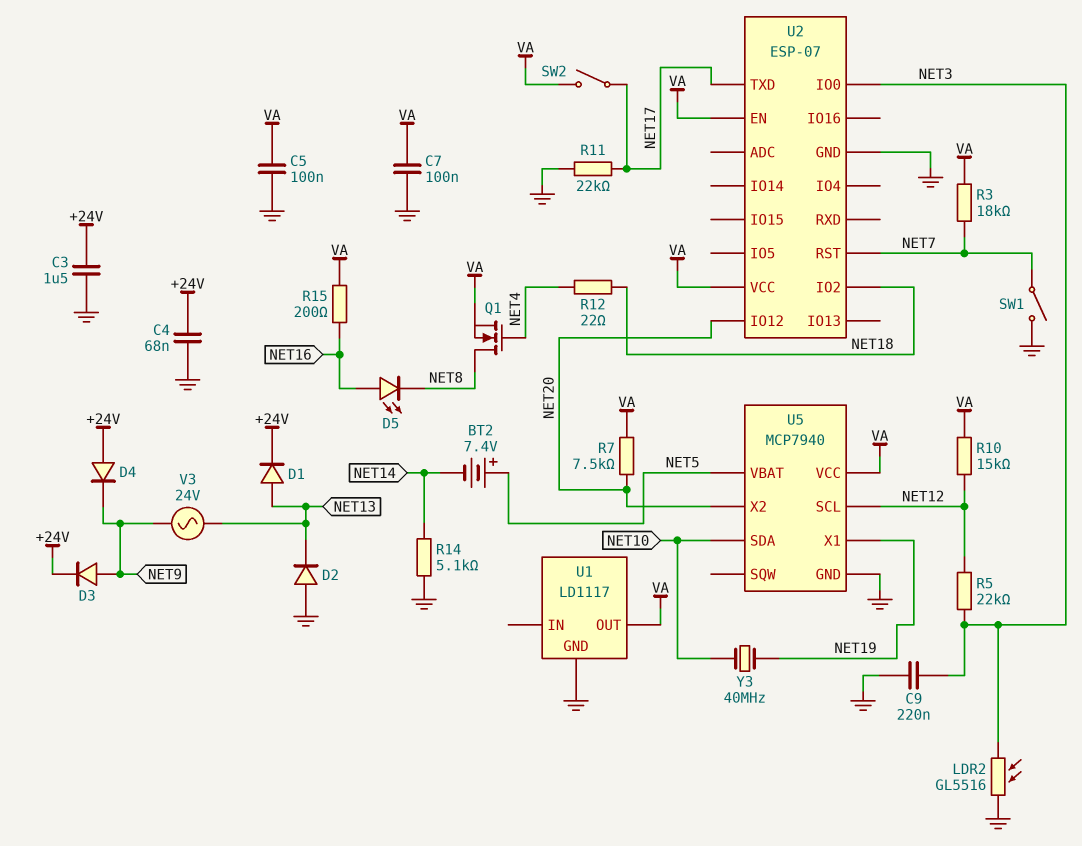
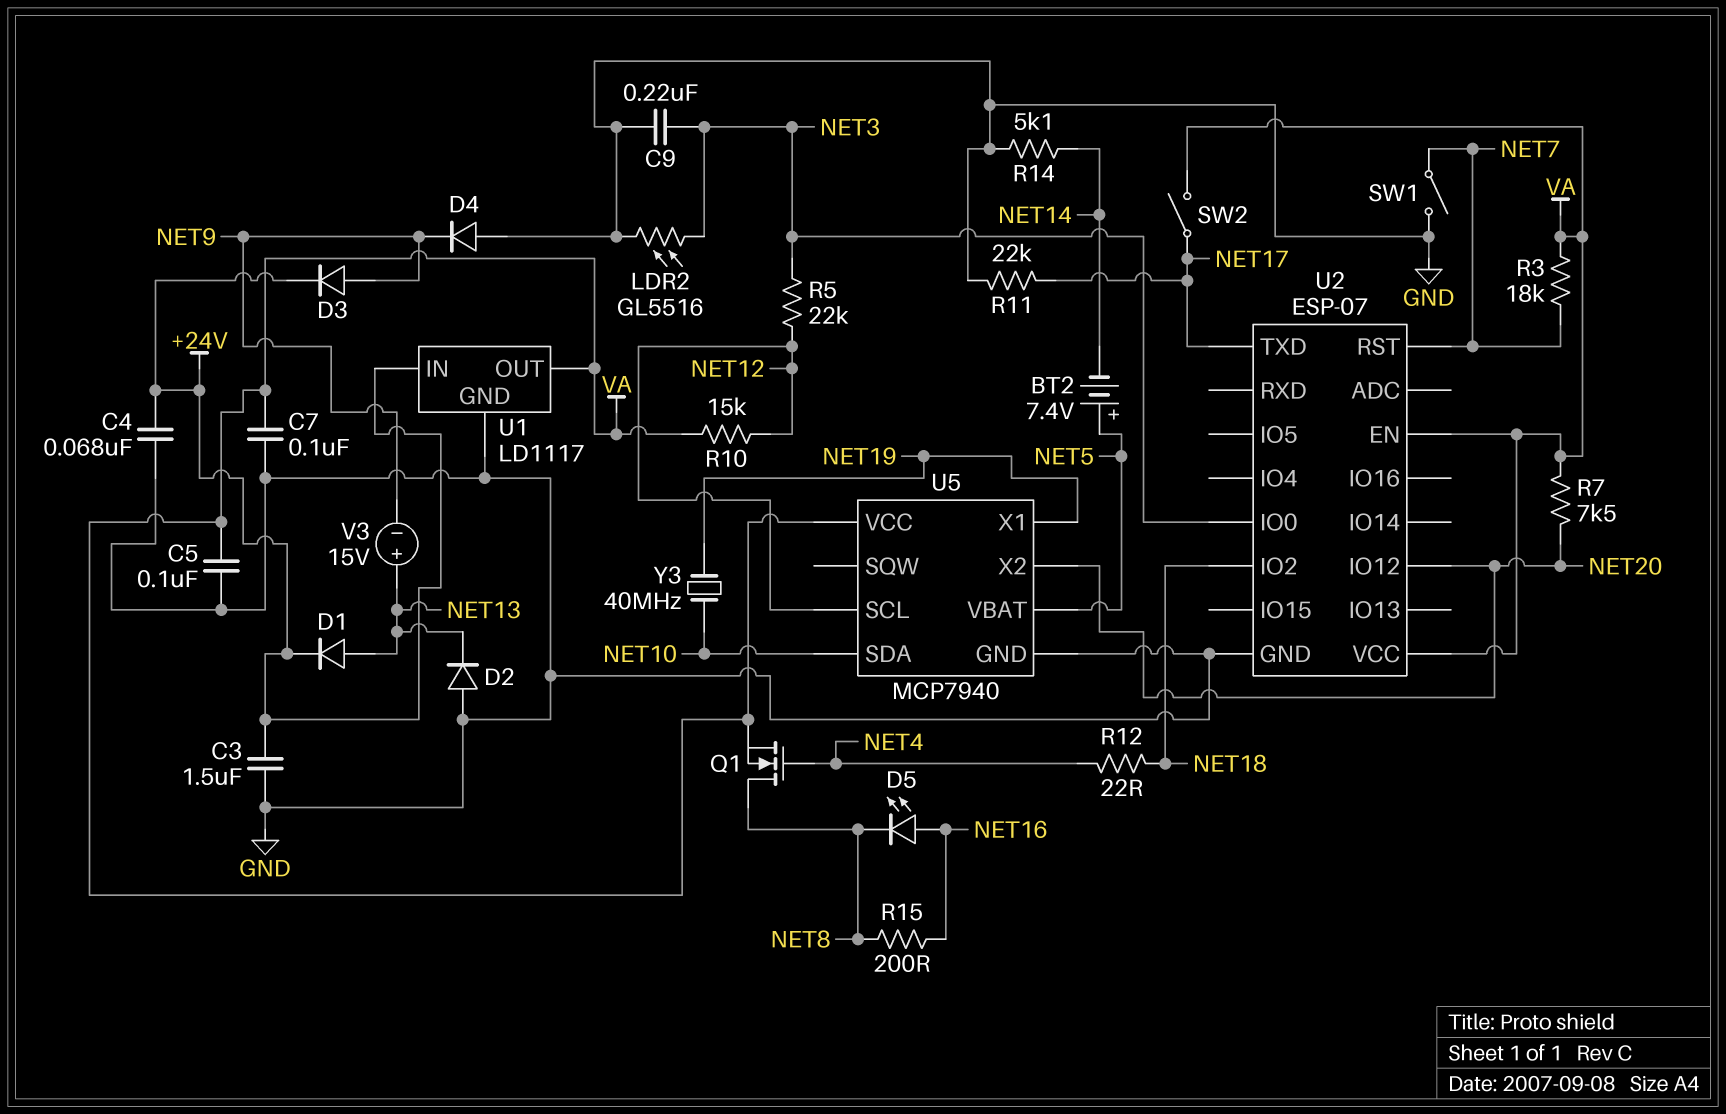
D4: diode (A +24V, K NET9) -> diode (A GND, K NET9)
R15: 200 (NET16, VA) -> 200 (NET8, NET16)
U1 pin IN: none -> +24V
V3: AC 24V (NET9, NET13) -> 15V (plus NET13, minus NET9)

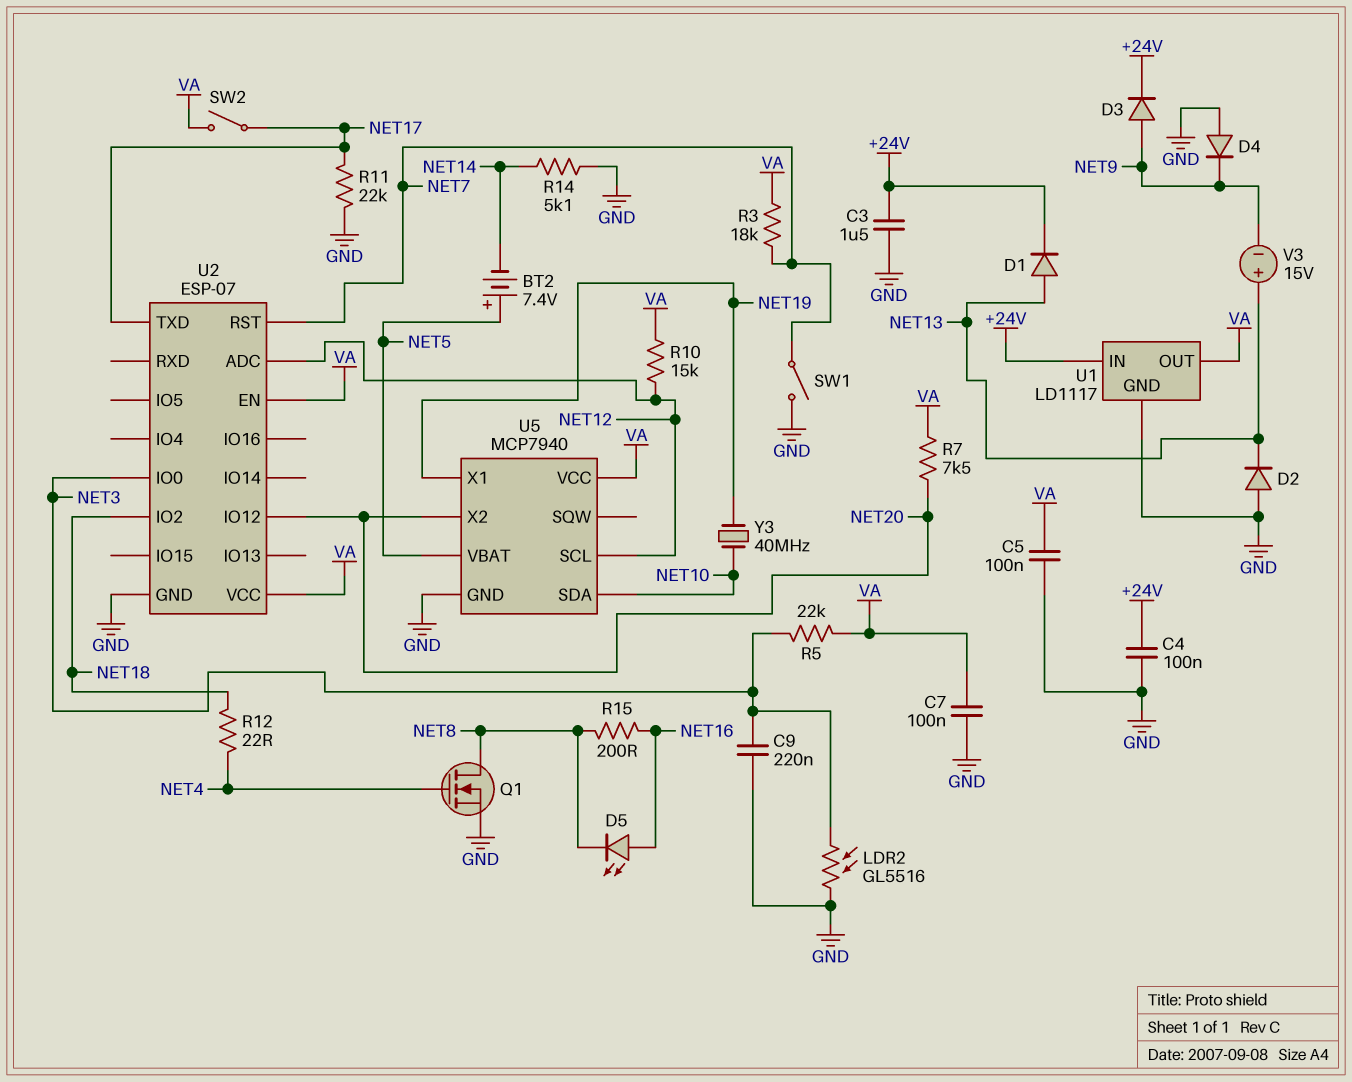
C4: 68nF (+24V, GND) -> 100nF (+24V, GND)
Q1: NMOS (G NET4, D NET8, S VA) -> NMOS (G NET4, D NET8, S GND)
R5: 22k (NET3, NET12) -> 22k (NET3, VA)
U2 pin ADC: none -> NET12

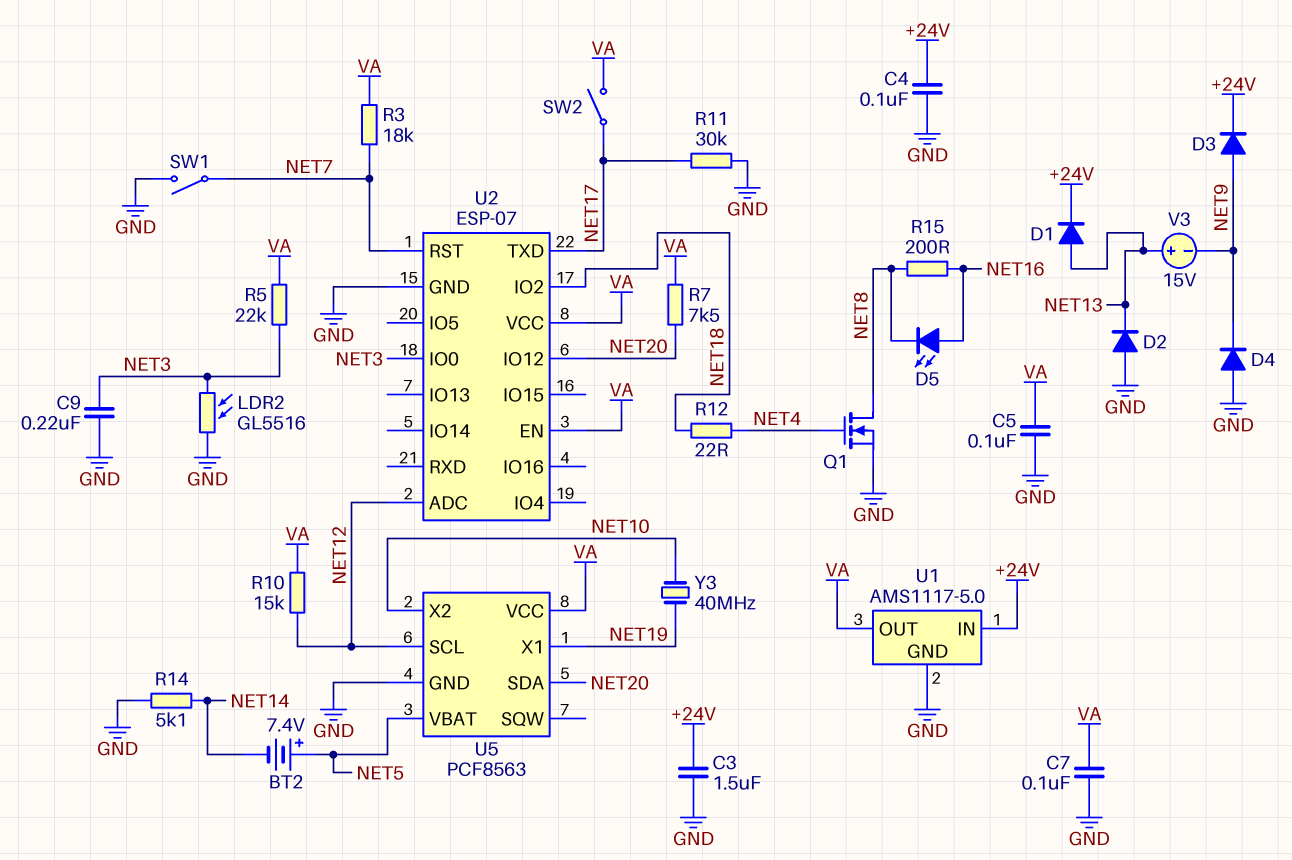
R11: 22k (GND, NET17) -> 30k (GND, NET17)
U1: LD1117 -> AMS1117-5.0
U5: MCP7940 -> PCF8563
U5 pin SDA: NET10 -> NET20
U5 pin X2: NET20 -> NET10

